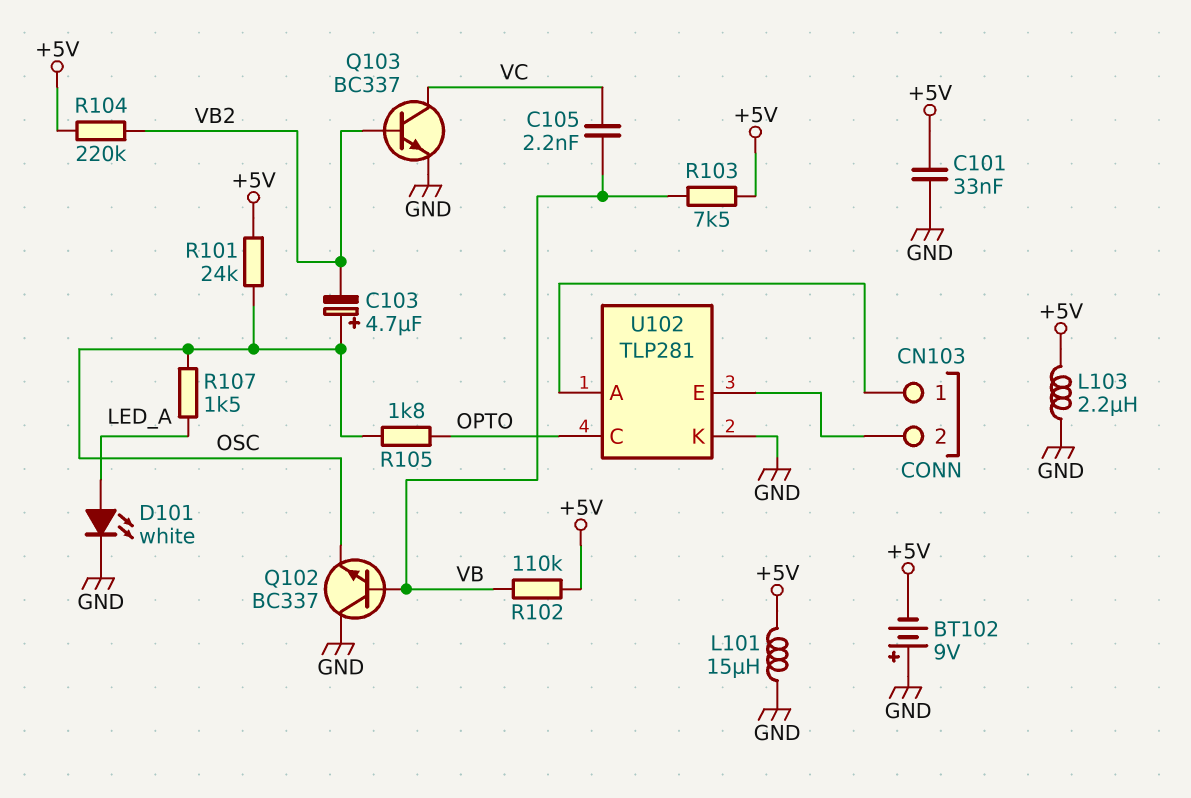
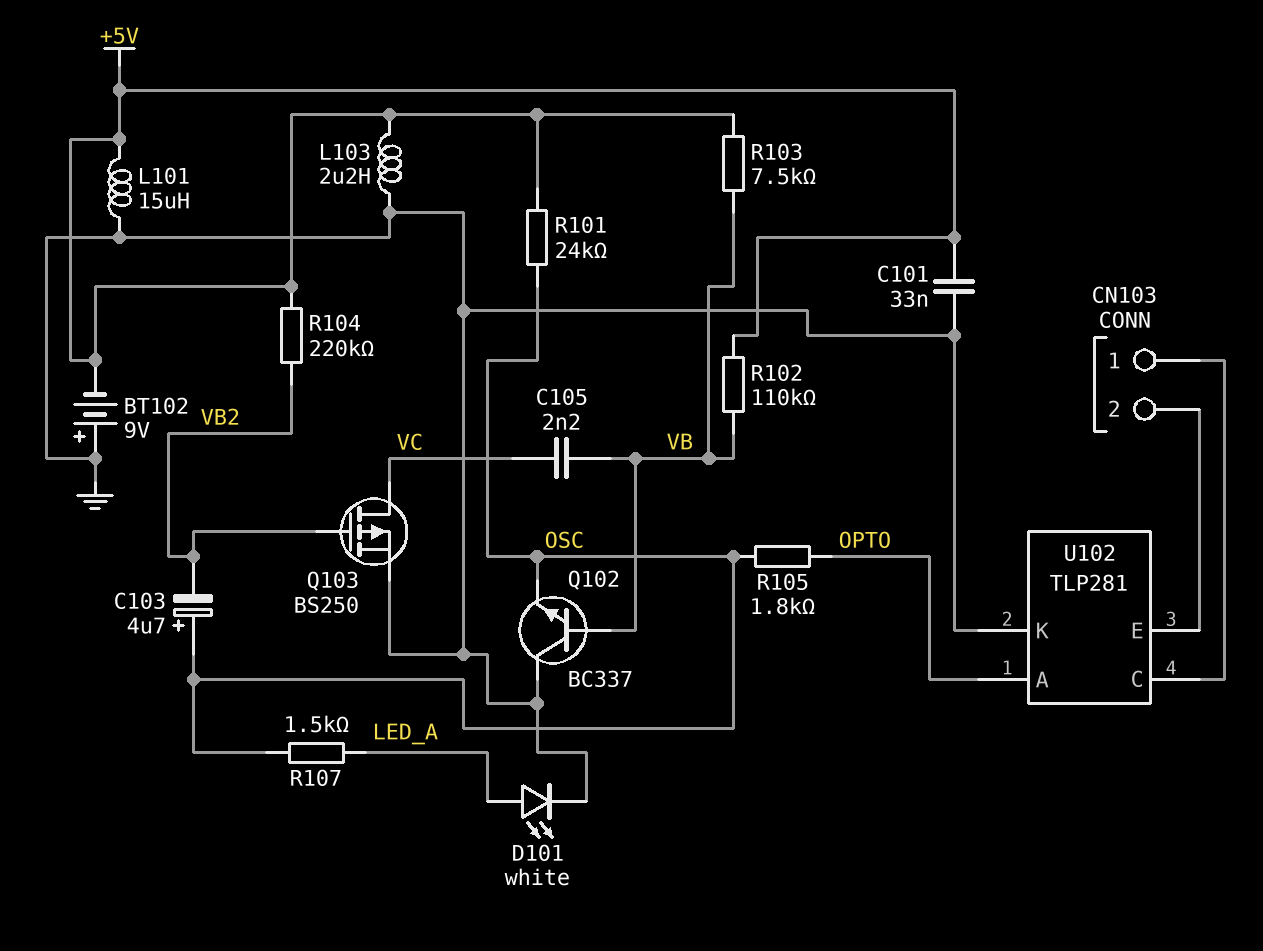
Q103: NPN BC337 (B VB2, C VC, E GND) -> PMOS BS250 (G VB2, D VC, S GND)
U102 pin A: CN103/1 -> OPTO
U102 pin C: OPTO -> CN103/1

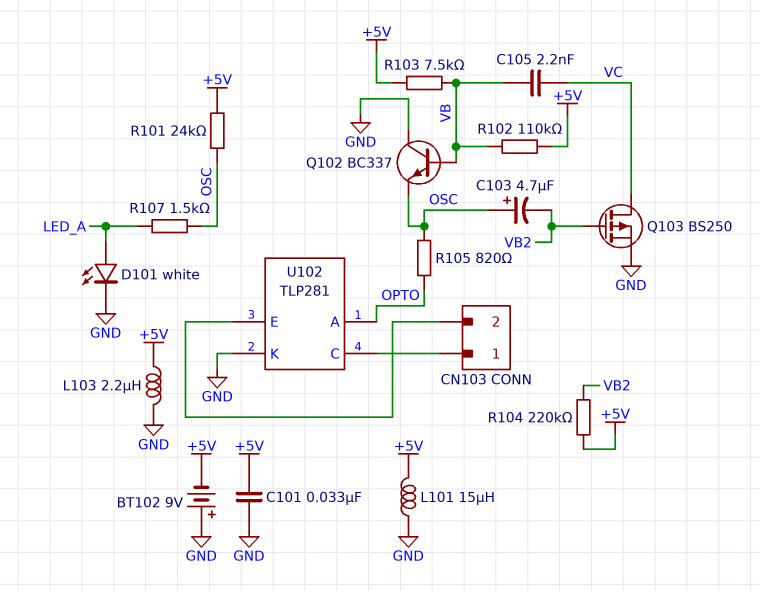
R105: 1.8k (OPTO, OSC) -> 820 (OPTO, OSC)

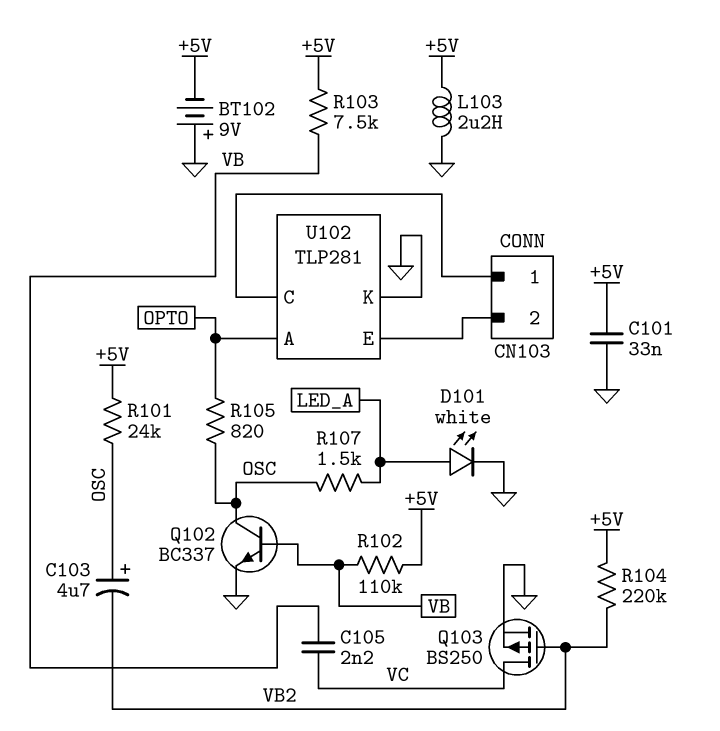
L101: 15uH (+5V, GND) -> none
Q102: NPN BC337 (B VB, C GND, E OSC) -> NPN BC337 (B VB, C OSC, E GND)

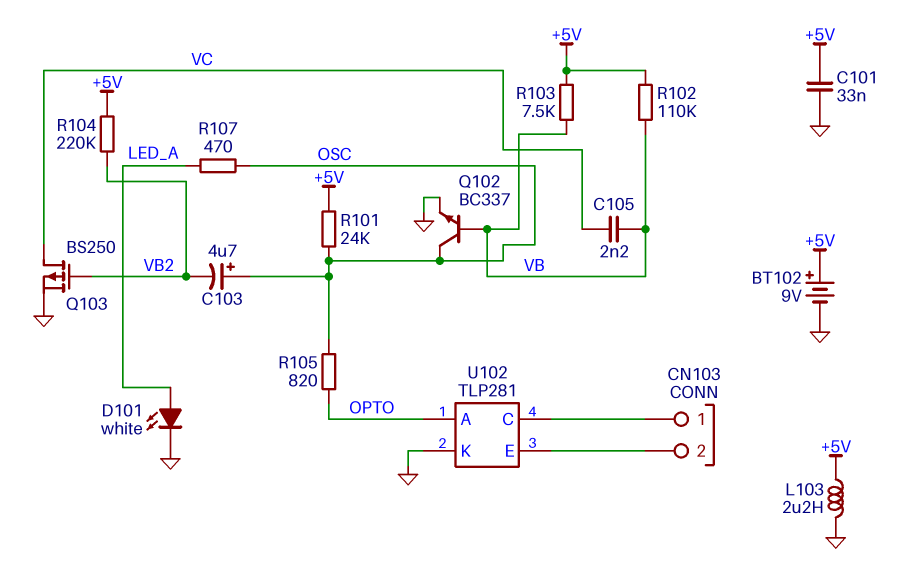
BT102: 9V (plus GND, minus +5V) -> 9V (plus +5V, minus GND)
R107: 1.5k (LED_A, OSC) -> 470 (LED_A, OSC)

